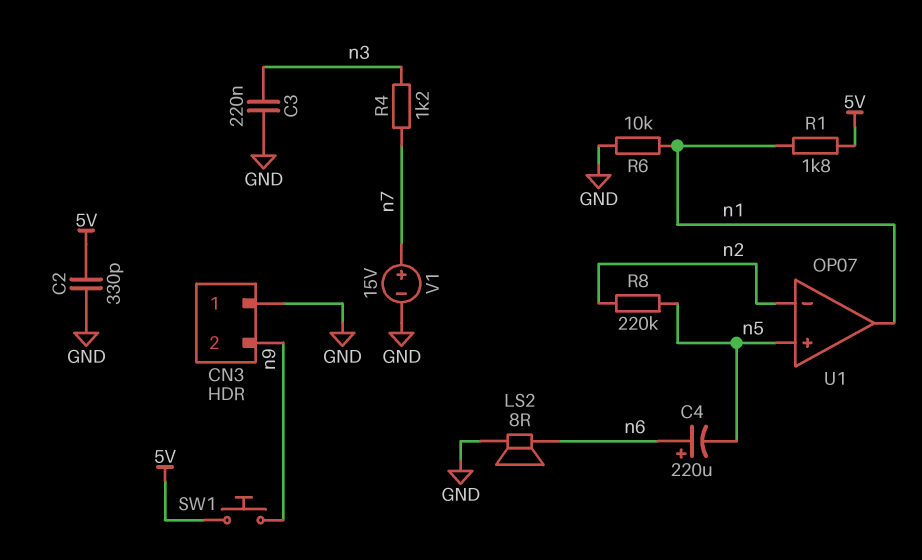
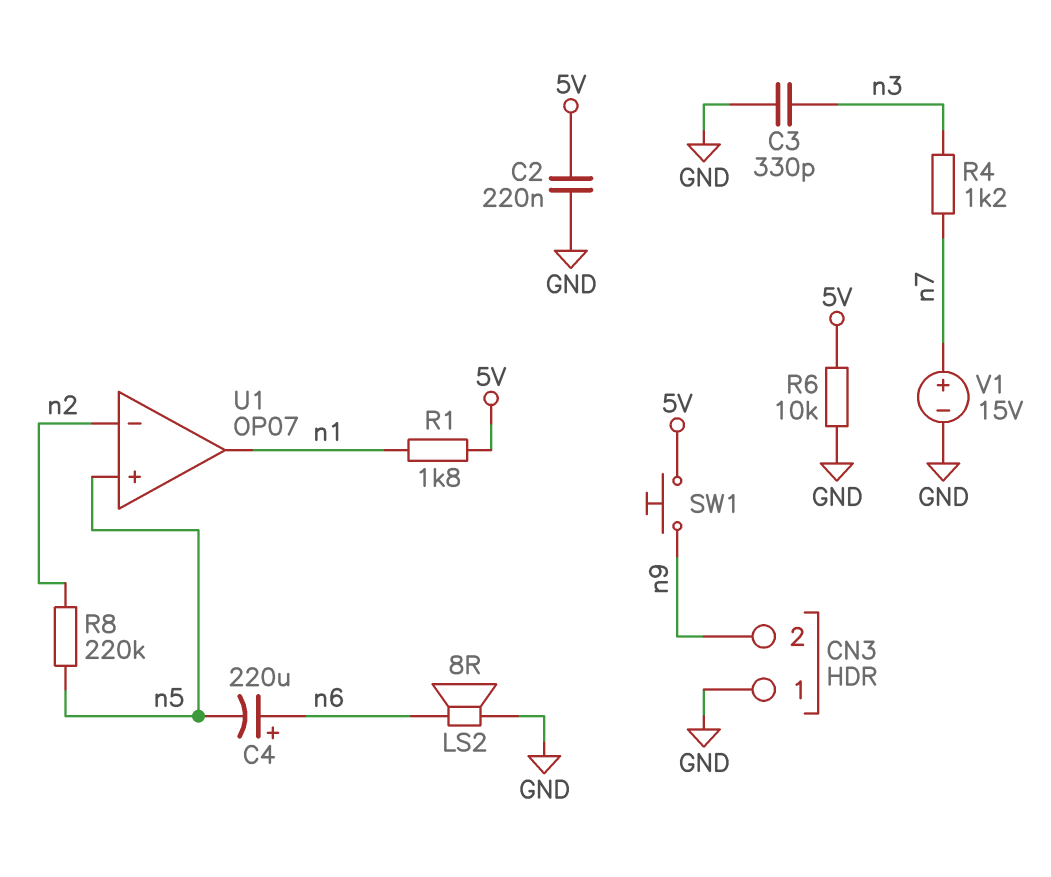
C2: 330pF (5V, GND) -> 220nF (5V, GND)
C3: 220nF (GND, n3) -> 330pF (GND, n3)
R6: 10k (GND, n1) -> 10k (5V, GND)

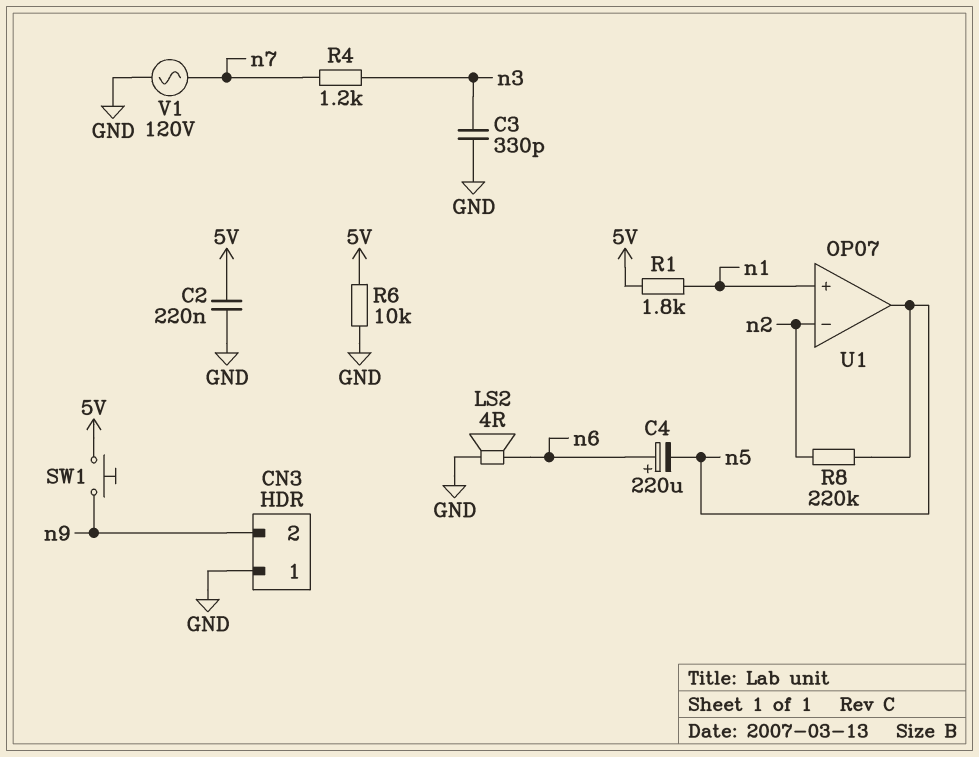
LS2: speaker 8R (GND, n6) -> speaker 4R (GND, n6)
U1 pin in+: n5 -> n1
U1 pin out: n1 -> n5
V1: 15V (plus n7, minus GND) -> AC 120V (GND, n7)

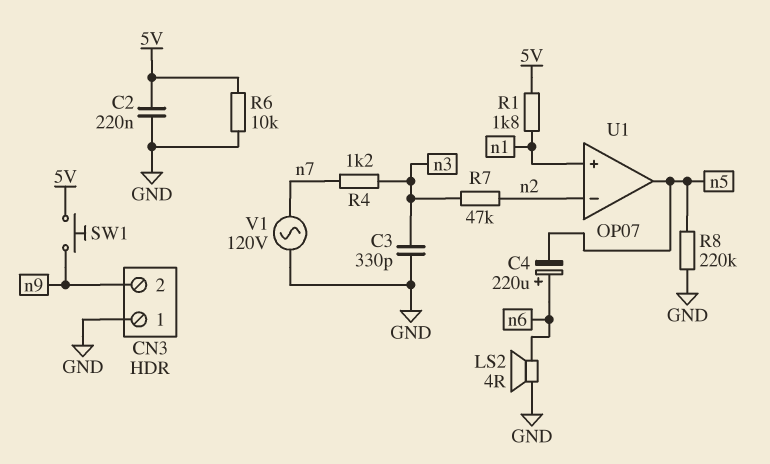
R7: none -> 47k (n2, n3)
R8: 220k (n2, n5) -> 220k (GND, n5)

